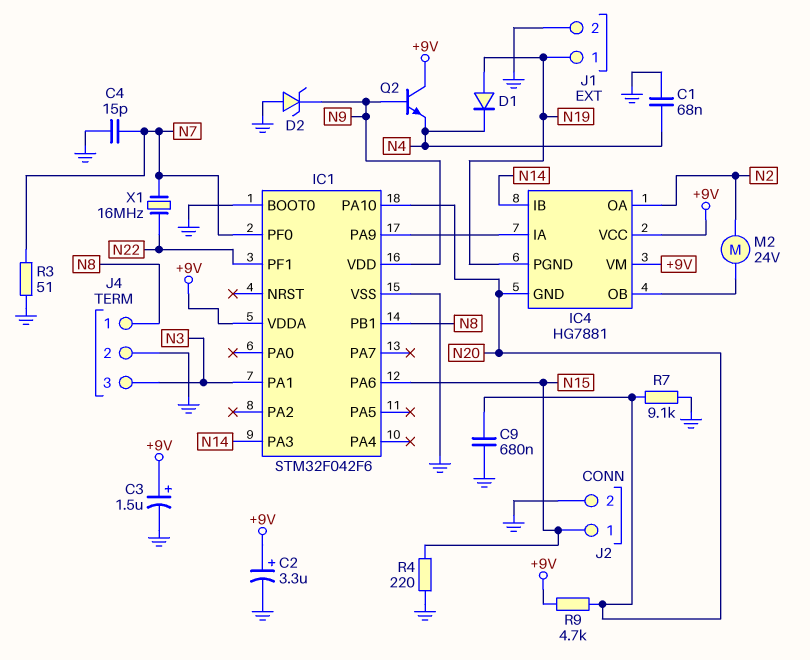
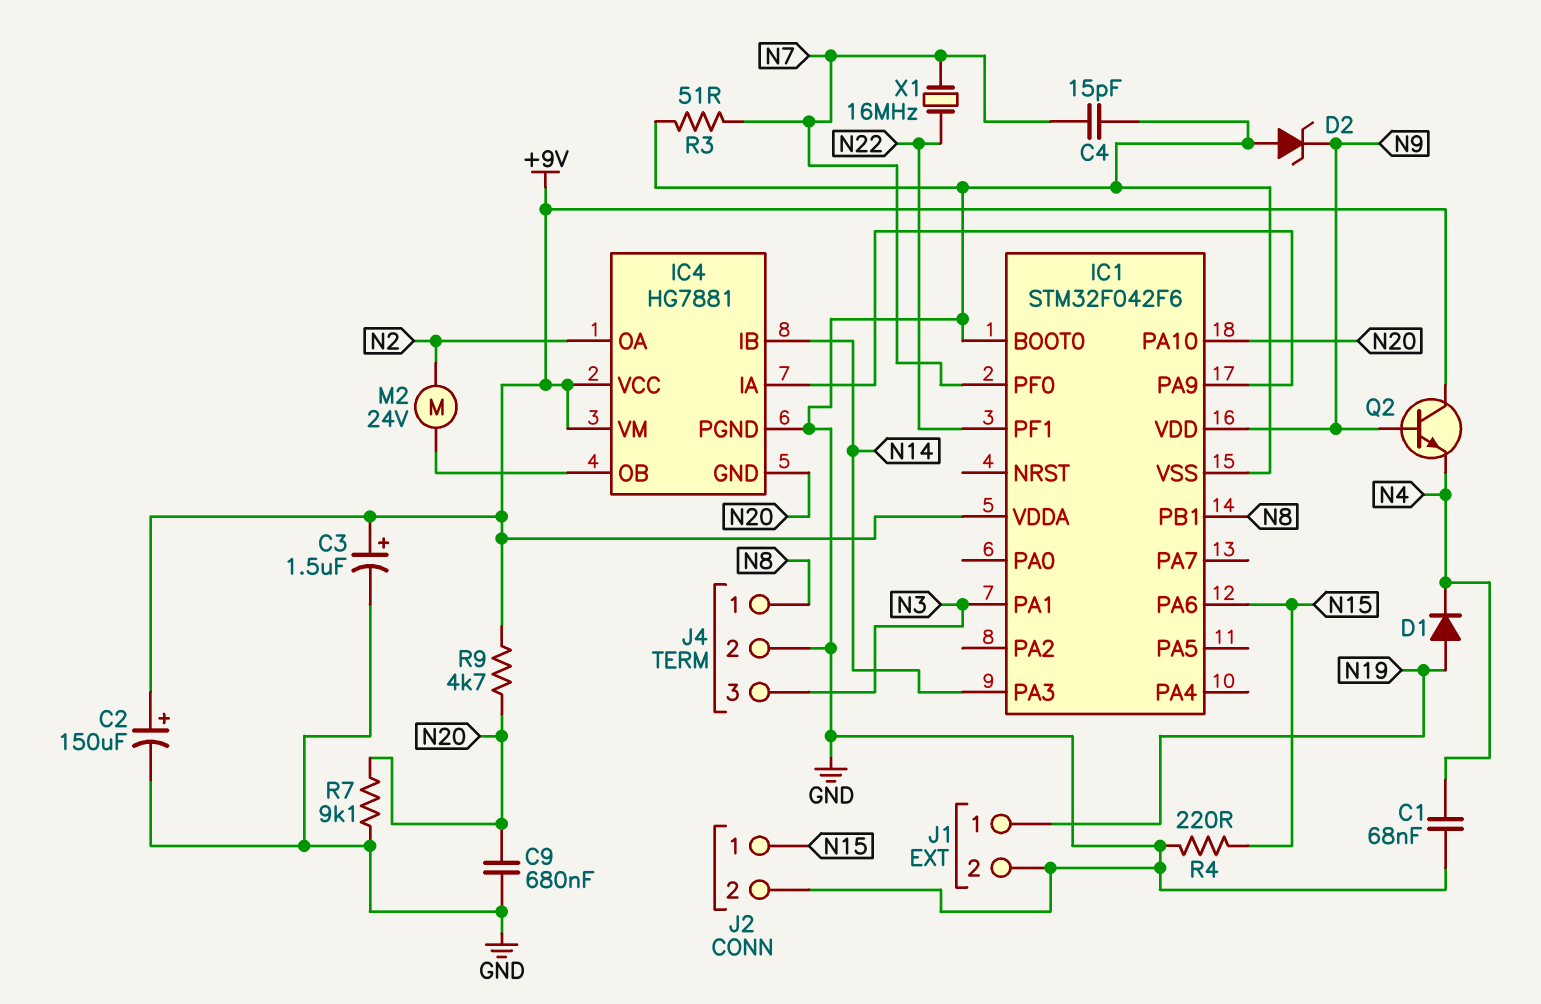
C2: 3.3uF (plus +9V, minus GND) -> 150uF (plus +9V, minus GND)
IC4 pin PGND: N19 -> GND

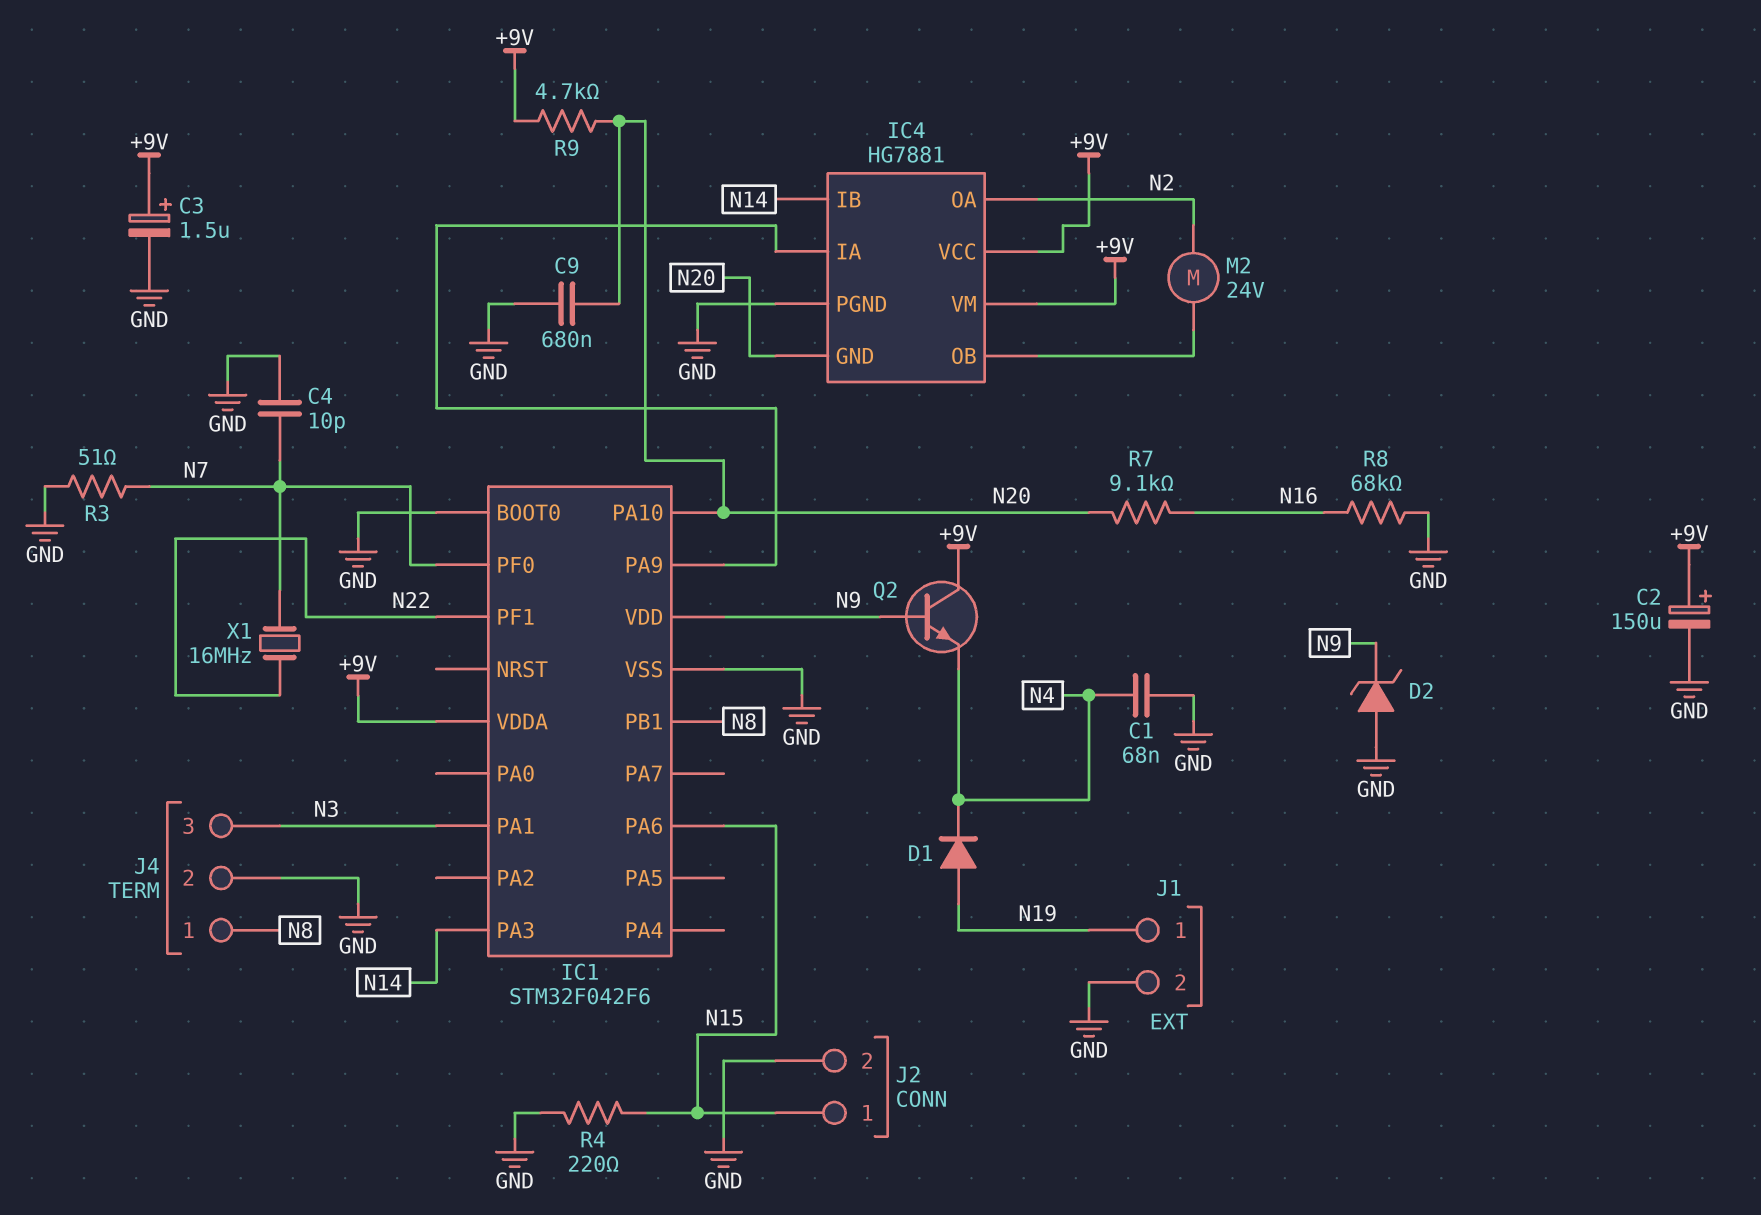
C4: 15pF (GND, N7) -> 10pF (GND, N7)
R7: 9.1k (GND, N20) -> 9.1k (N16, N20)
R8: none -> 68k (GND, N16)

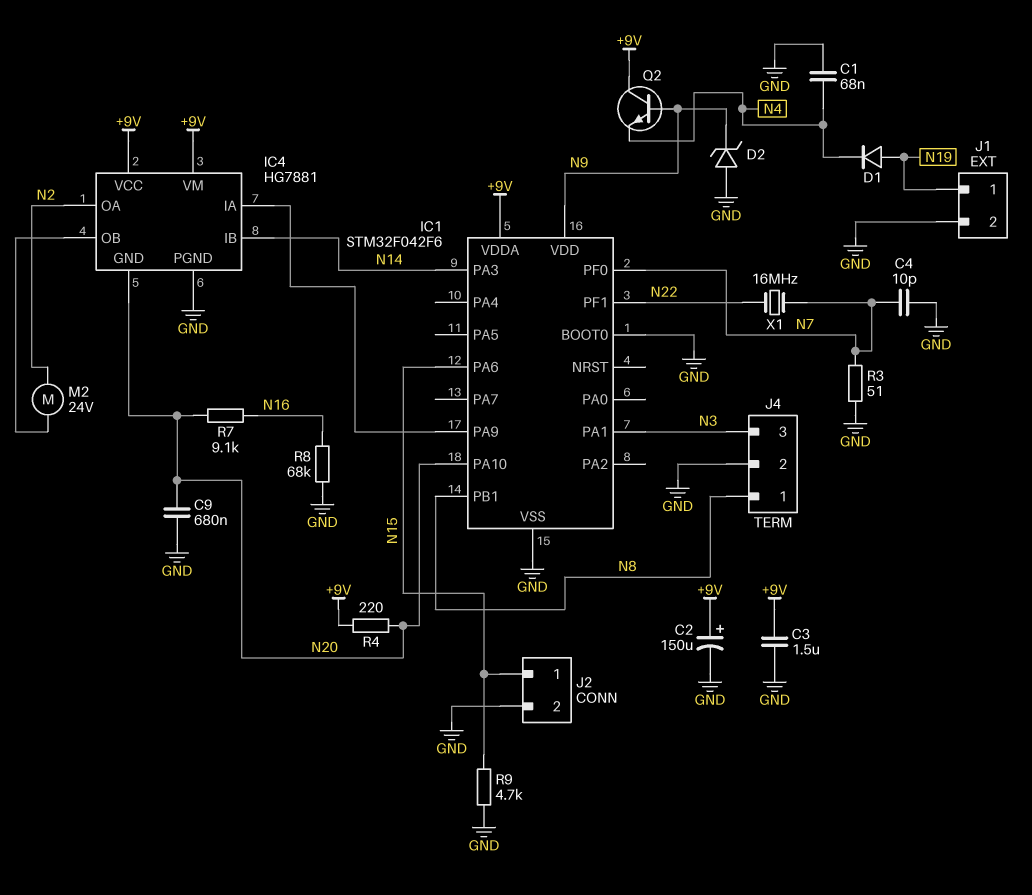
C3: 1.5uF (plus +9V, minus GND) -> 1.5uF (+9V, GND)
R4: 220 (GND, N15) -> 220 (+9V, N20)
R9: 4.7k (+9V, N20) -> 4.7k (GND, N15)

